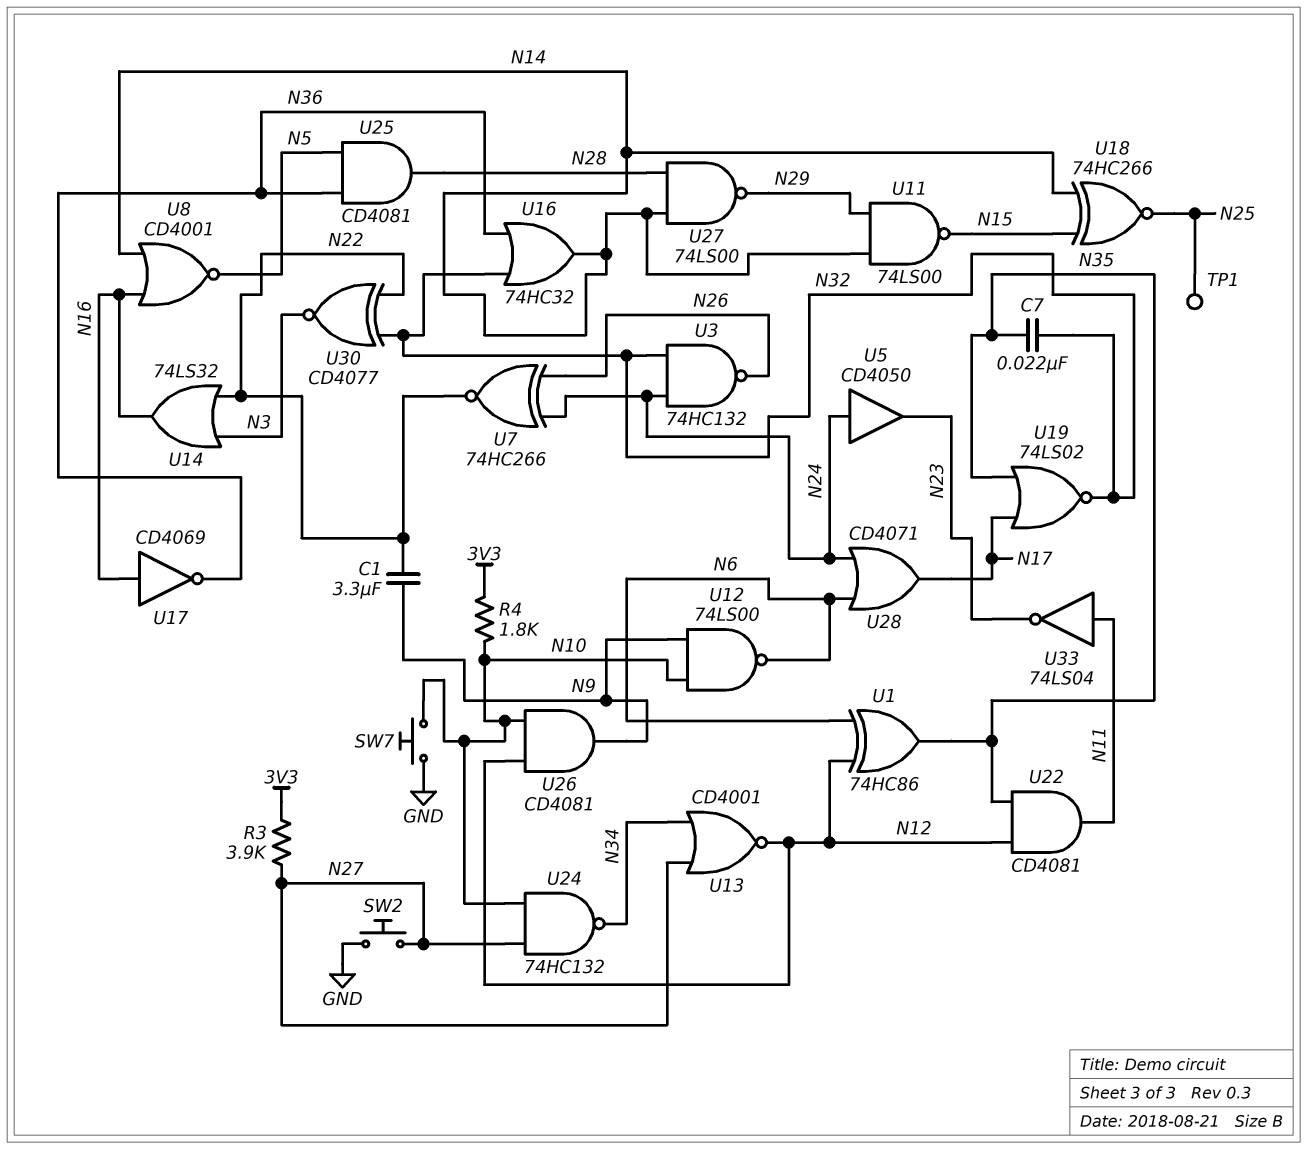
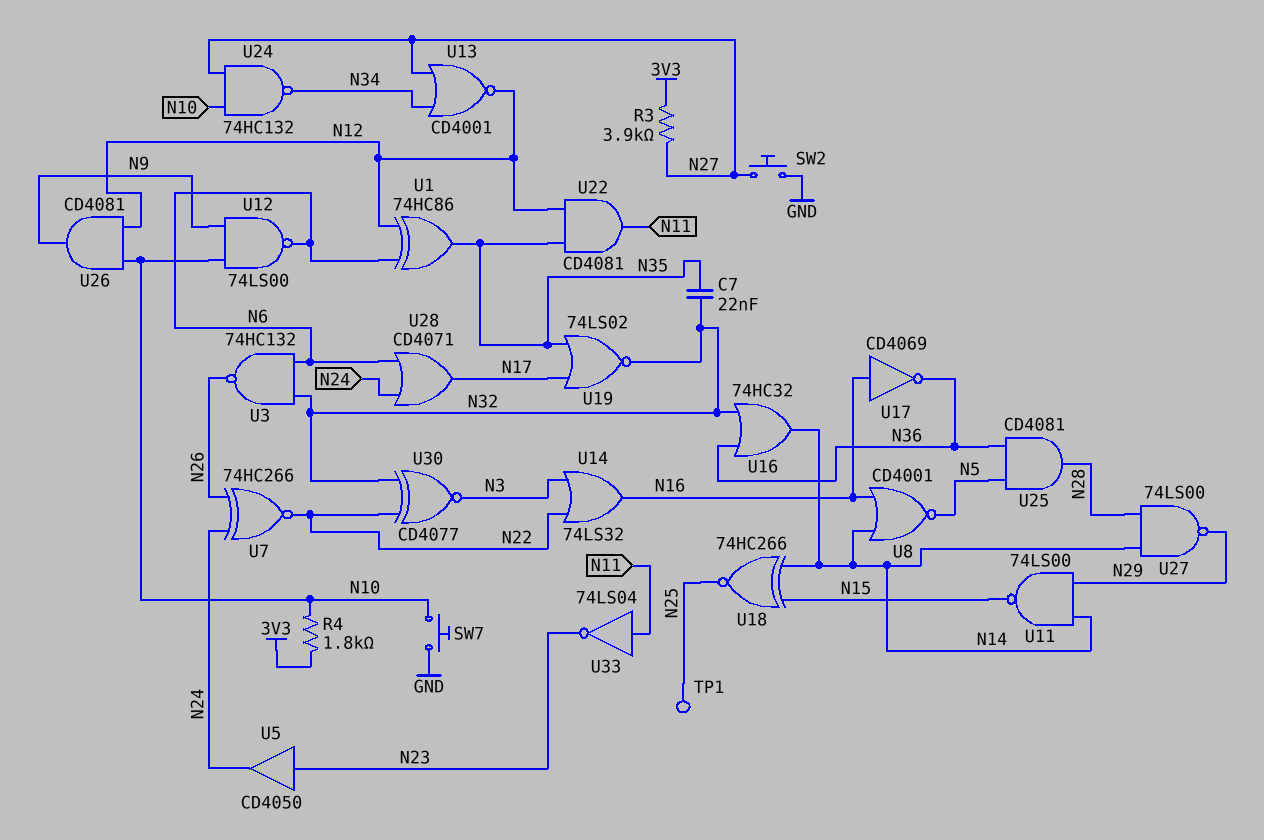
C1: 3.3uF (N9, N22) -> none
U3: NAND 74HC132 (in N24, in N32, out N26) -> NAND 74HC132 (in N6, in N32, out N26)
U5: buffer CD4050 (in N24, out N23) -> buffer CD4050 (in N23, out N24)

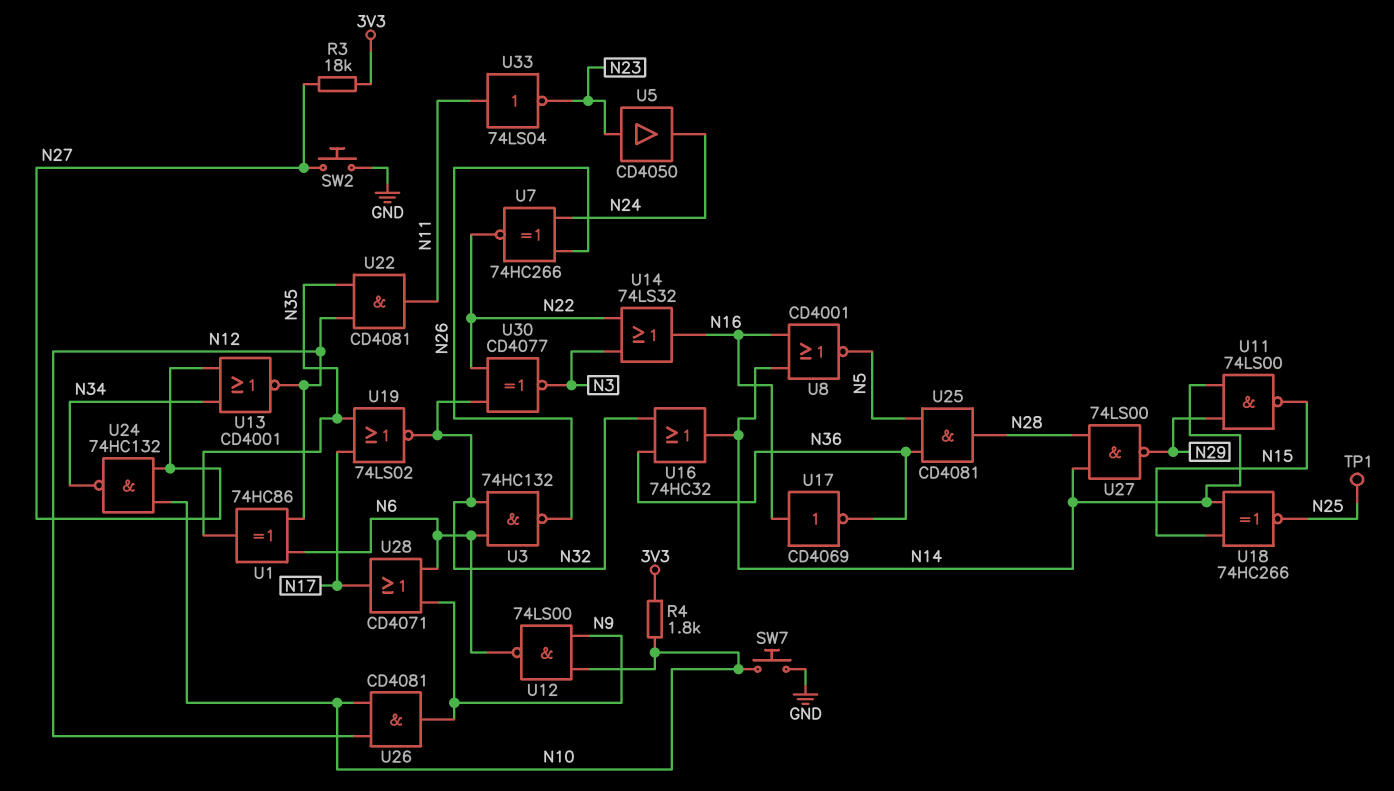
C7: 22nF (N32, N35) -> none
R3: 3.9k (3V3, N27) -> 18k (3V3, N27)
U28: OR CD4071 (in N6, in N24, out N17) -> OR CD4071 (in N6, in N9, out N17)

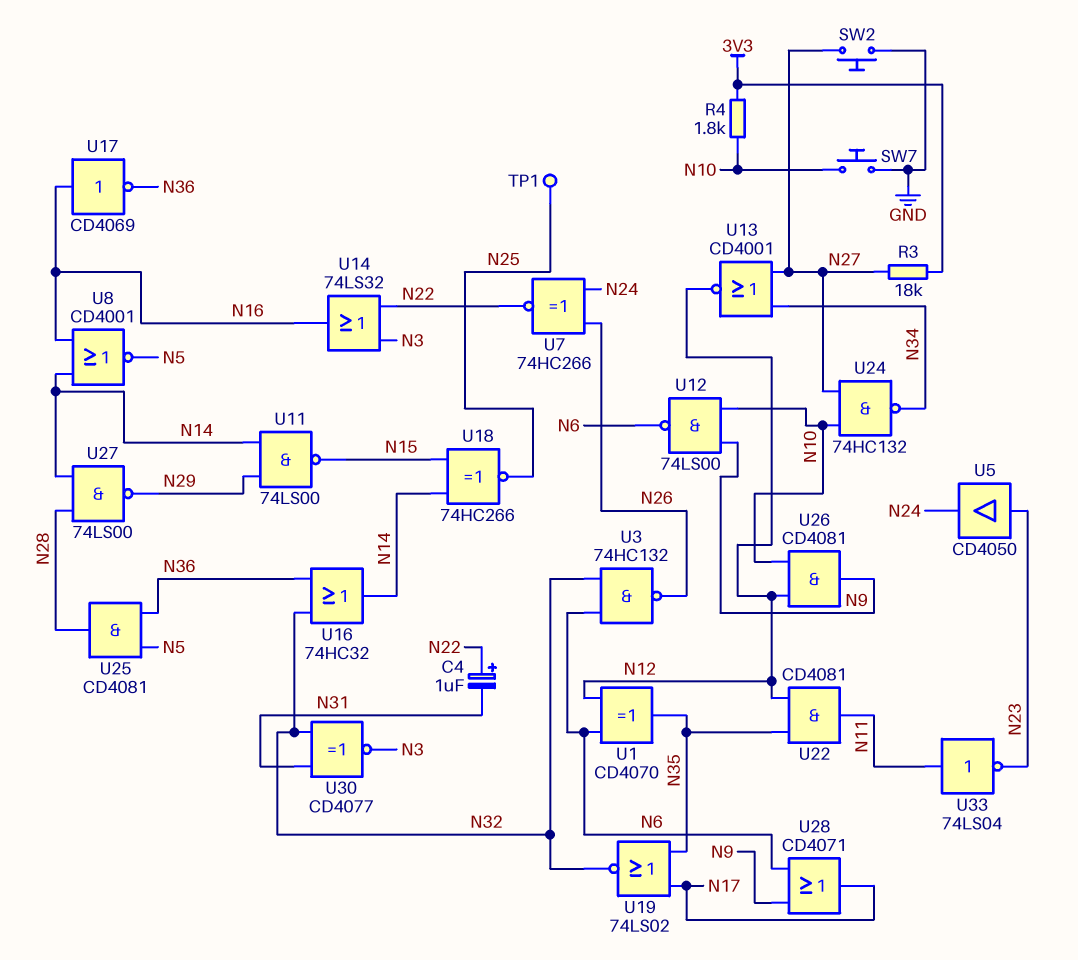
C4: none -> 1uF (plus N22, minus N31)
U1: XOR 74HC86 (in N6, in N12, out N35) -> XOR CD4070 (in N6, in N12, out N35)
U30: XNOR CD4077 (in N22, in N32, out N3) -> XNOR CD4077 (in N31, in N32, out N3)

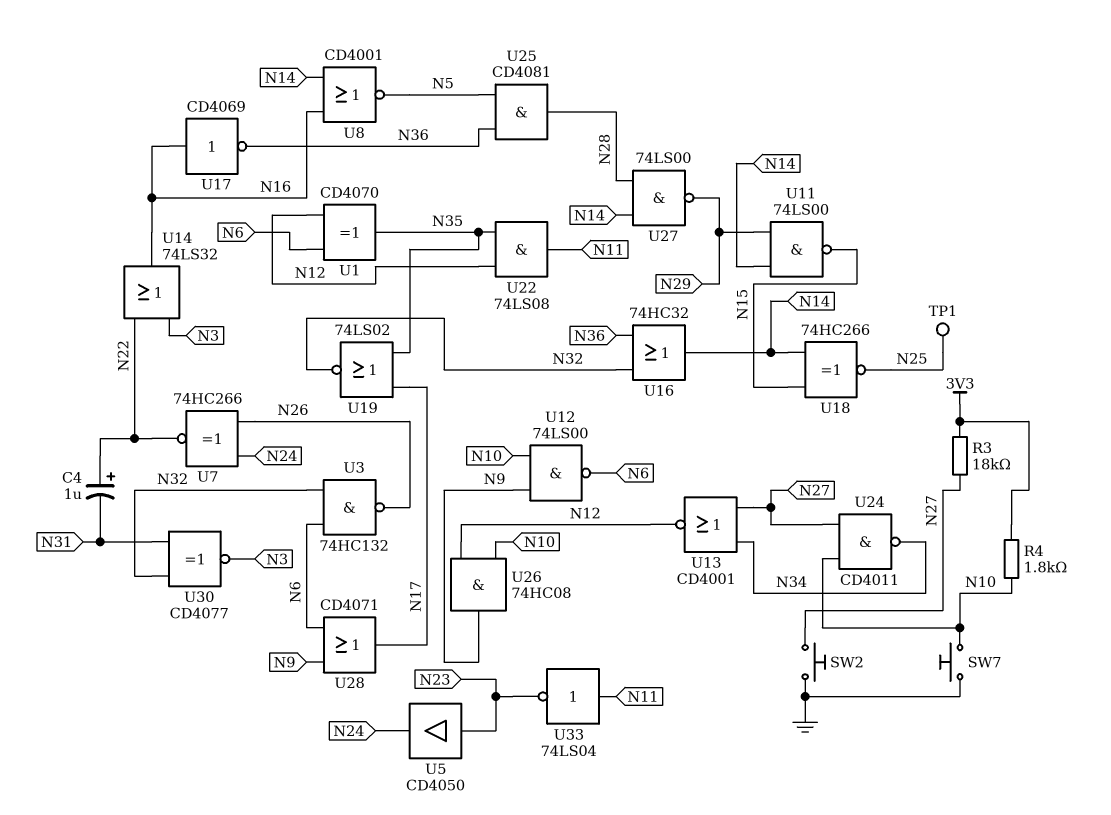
U22: AND CD4081 (in N12, in N35, out N11) -> AND 74LS08 (in N12, in N35, out N11)
U24: NAND 74HC132 (in N10, in N27, out N34) -> NAND CD4011 (in N10, in N27, out N34)
U26: AND CD4081 (in N10, in N12, out N9) -> AND 74HC08 (in N10, in N12, out N9)

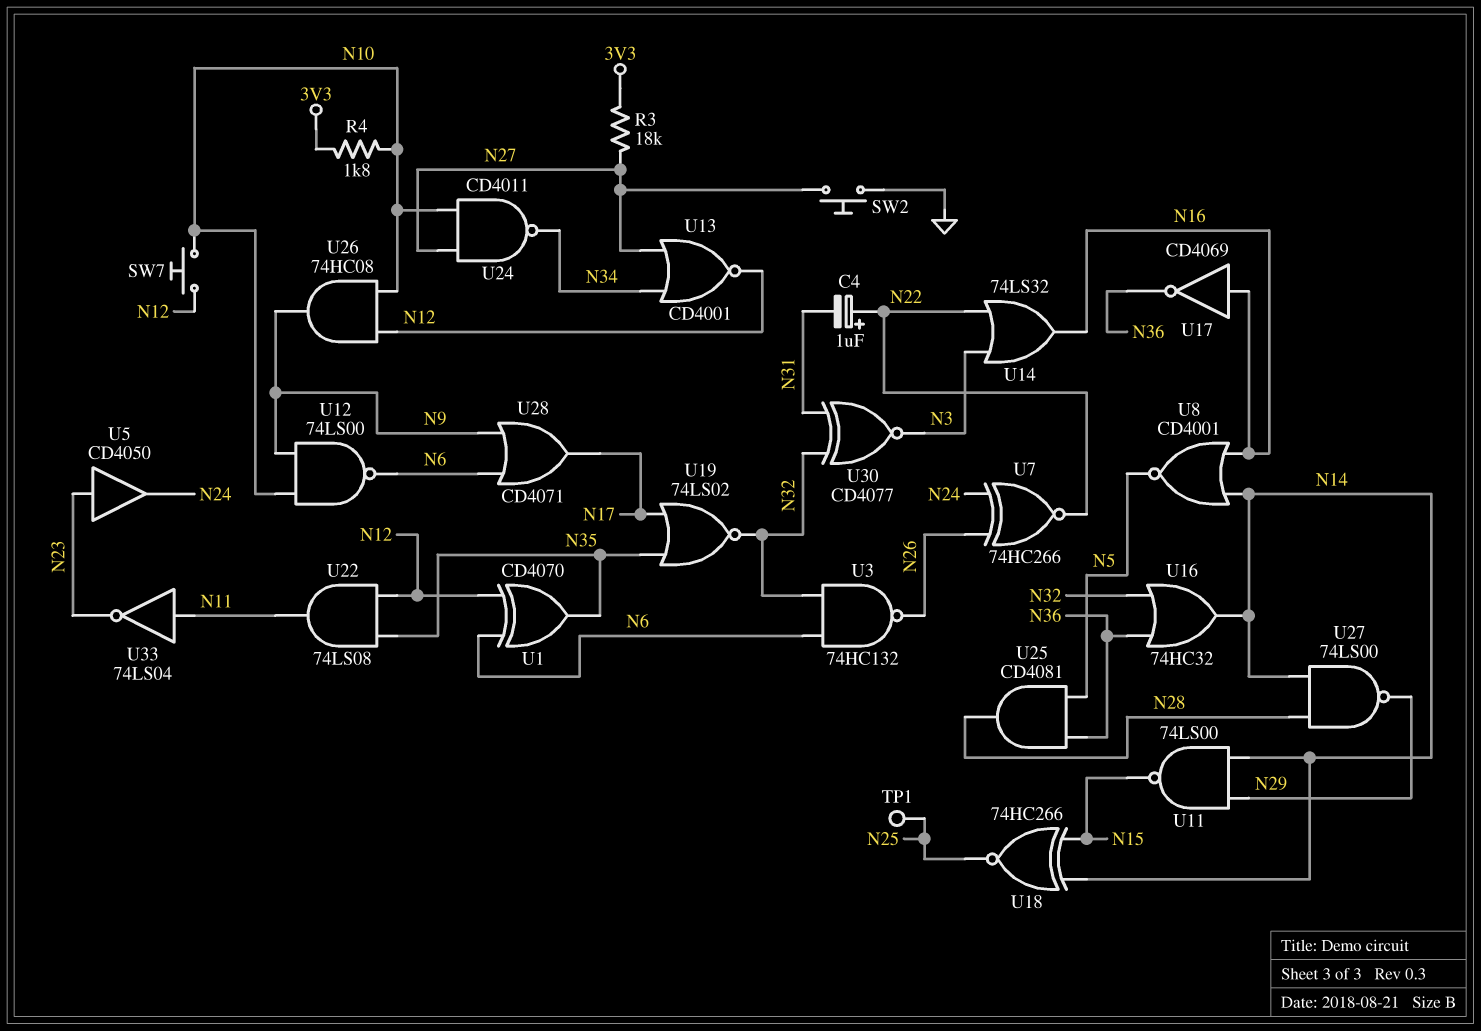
SW7: button (GND, N10) -> button (N10, N12)

